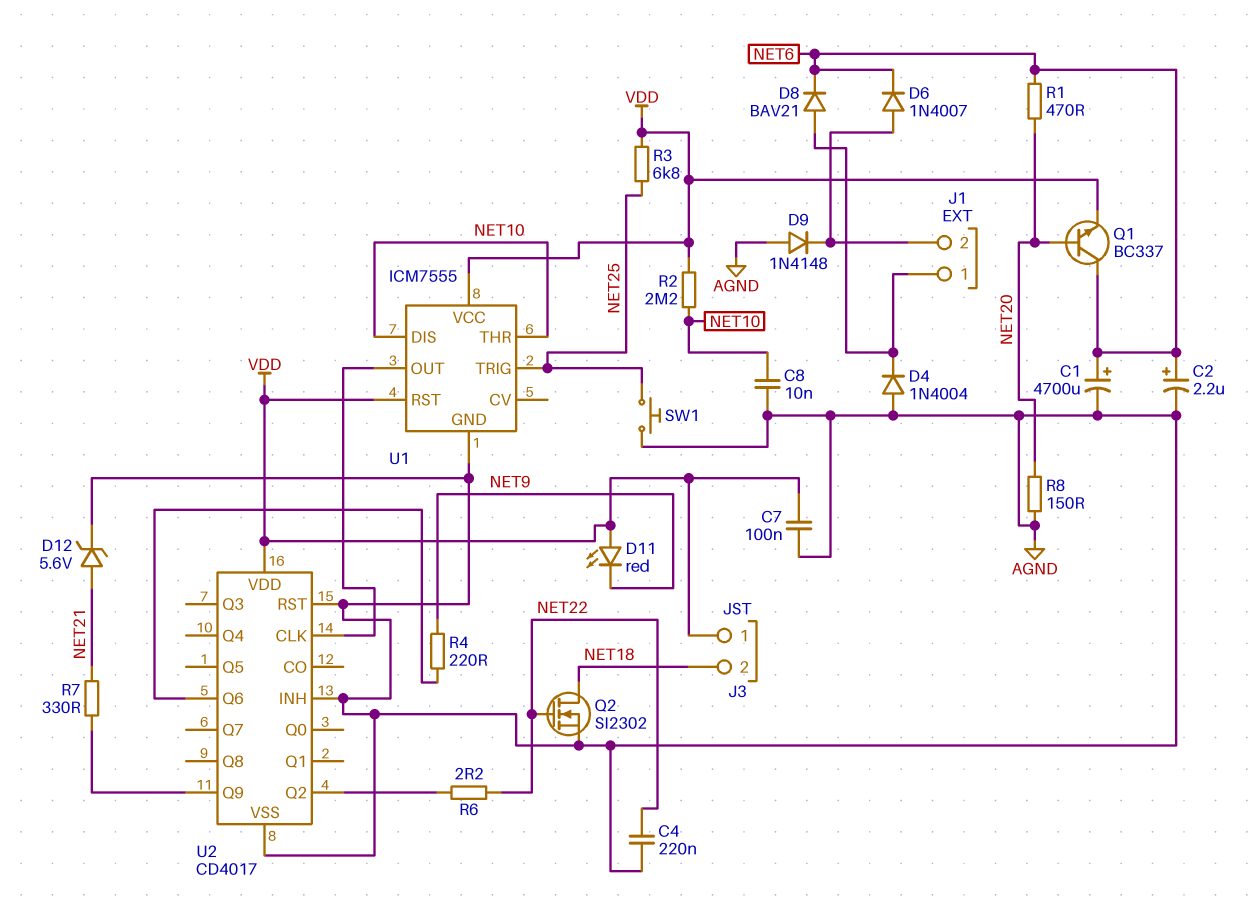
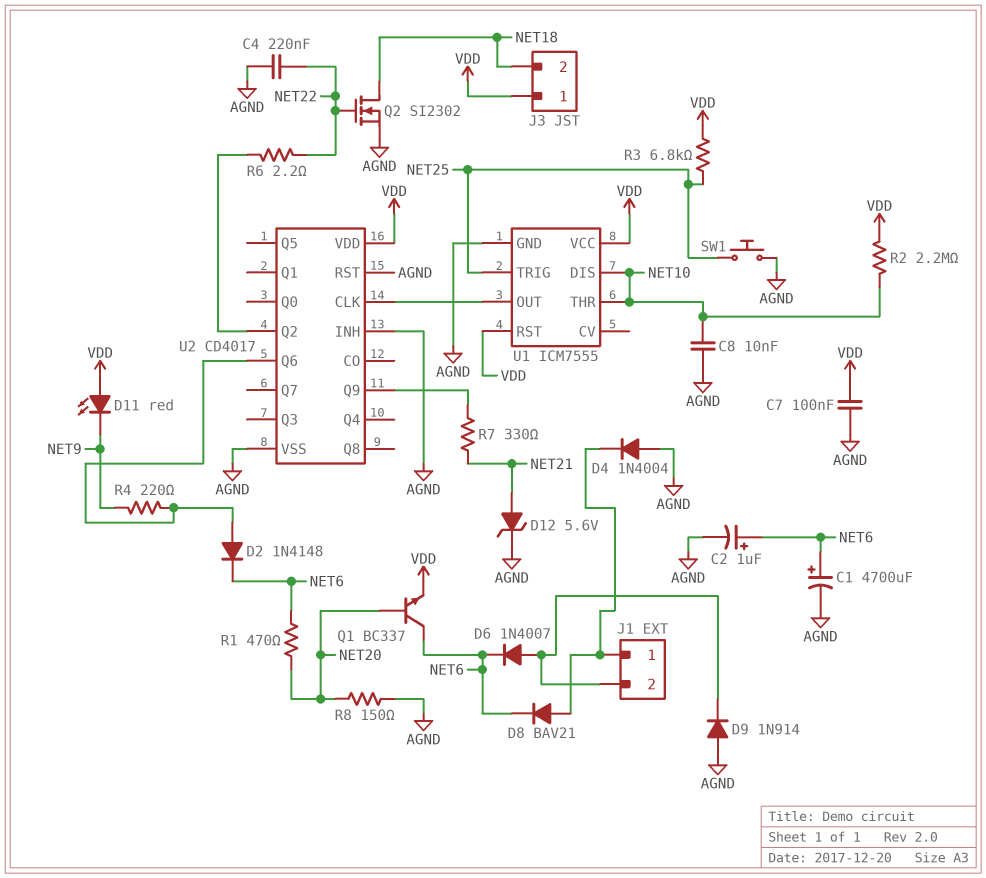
C2: 2.2uF (plus NET6, minus AGND) -> 1uF (plus NET6, minus AGND)
D2: none -> diode 1N4148 (A U2/Q6, K NET6)
D9: diode 1N4148 (A AGND, K J1/2) -> diode 1N914 (A AGND, K J1/2)

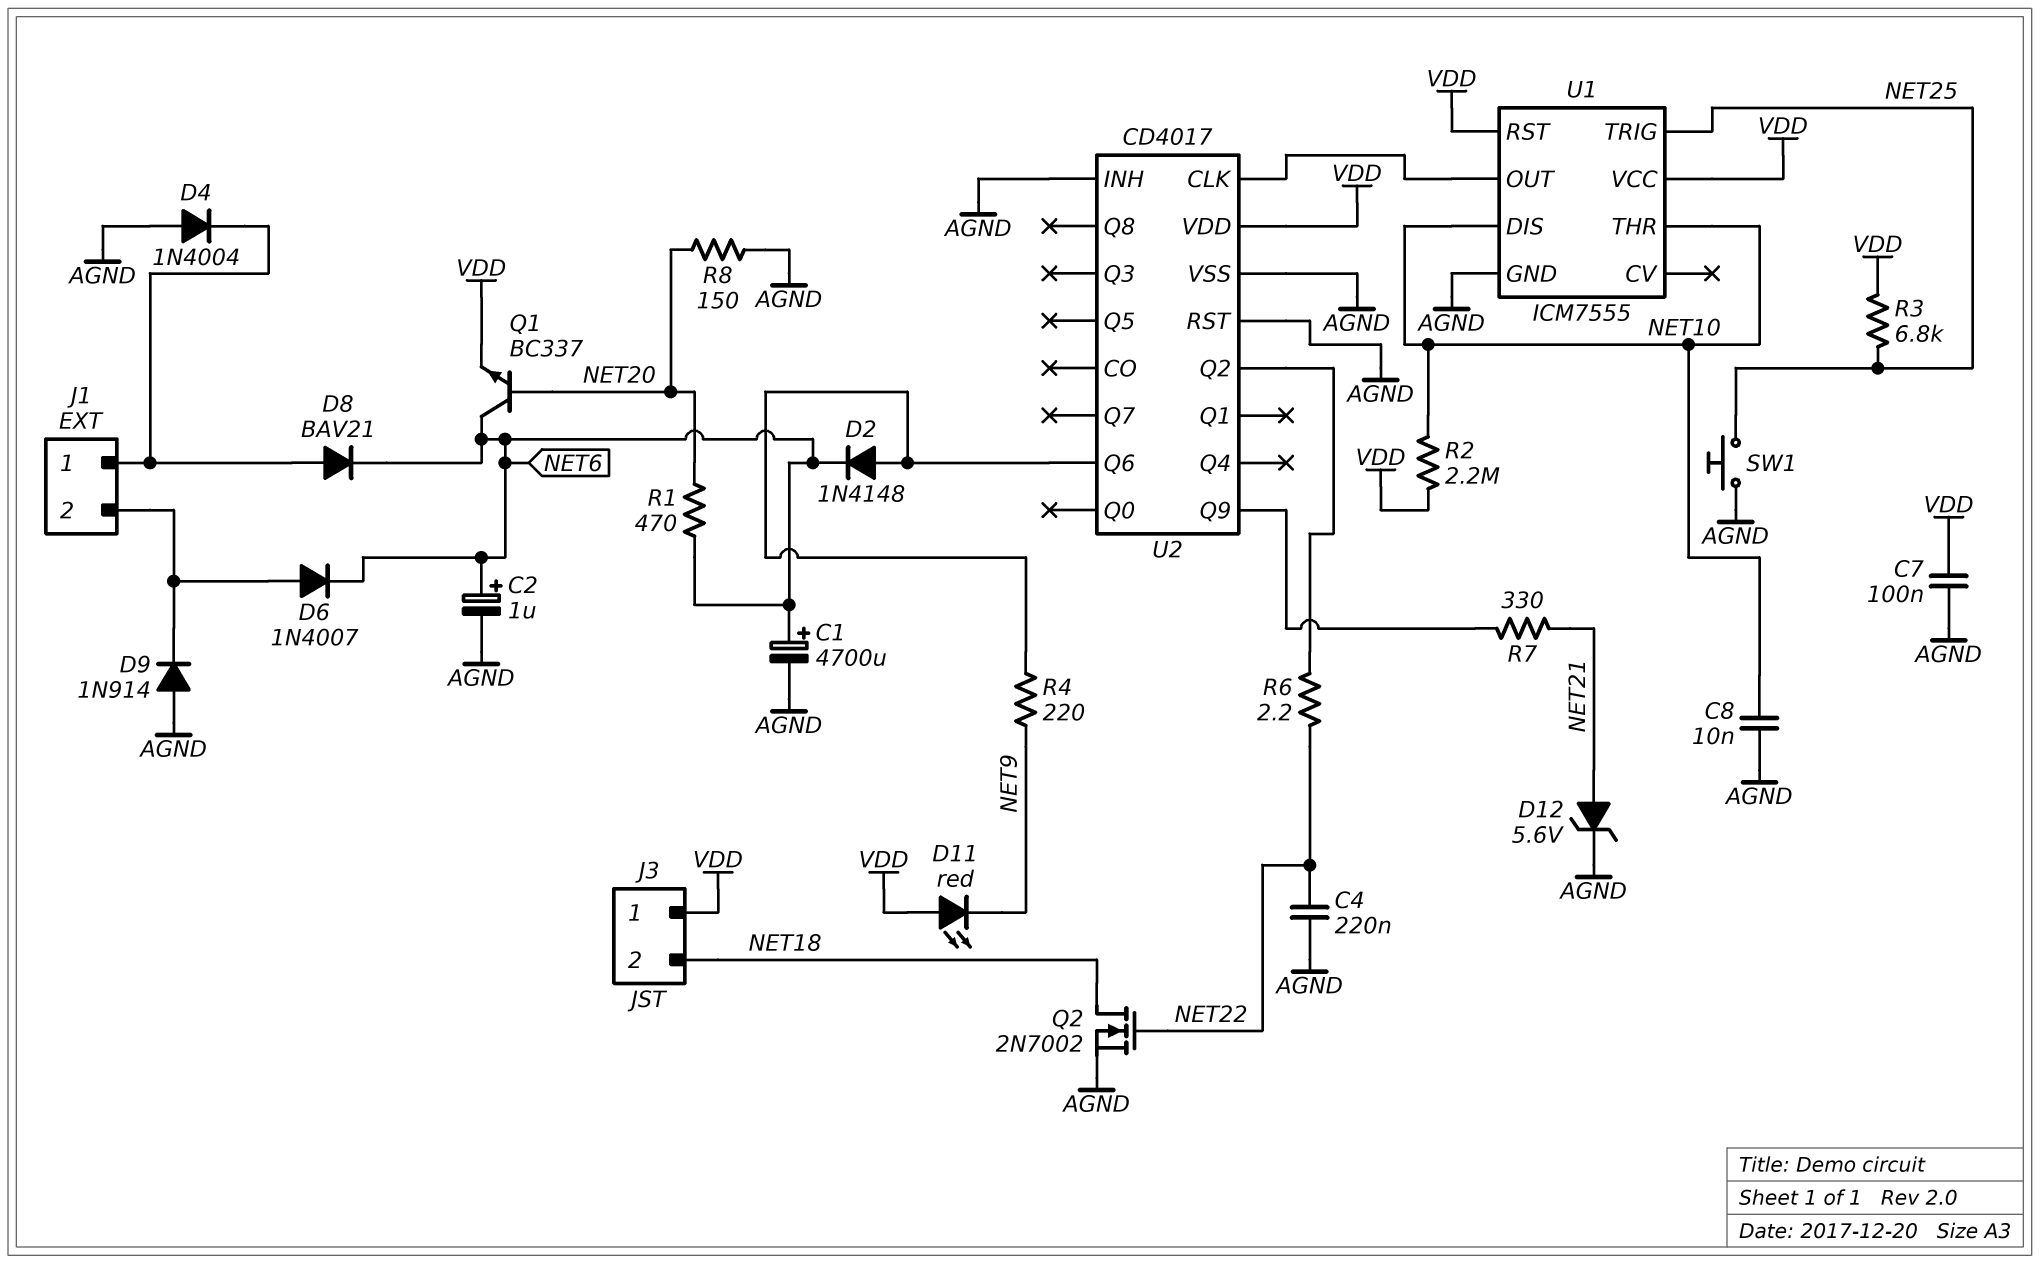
Q2: NMOS SI2302 (G NET22, D NET18, S AGND) -> NMOS 2N7002 (G NET22, D NET18, S AGND)

